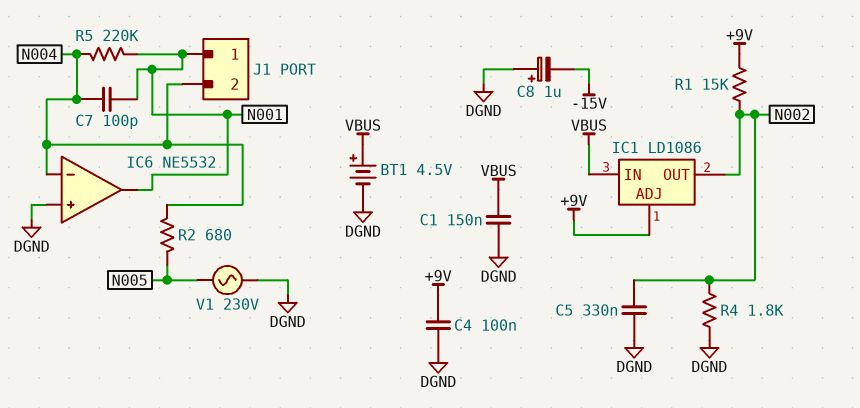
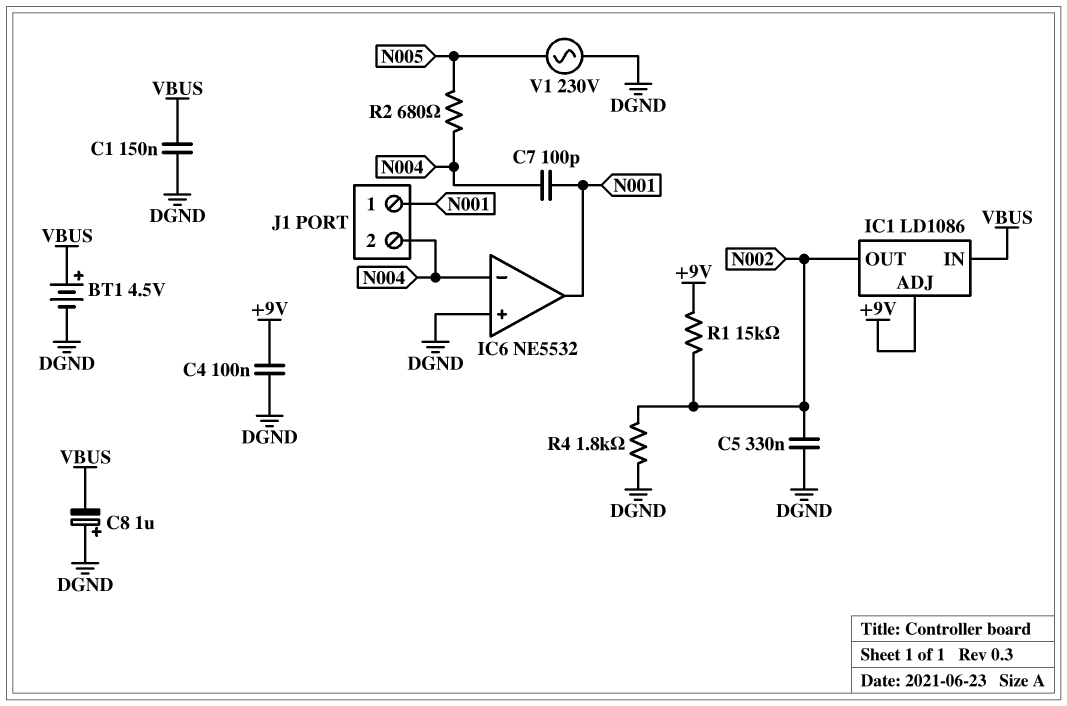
C8: 1uF (plus DGND, minus -15V) -> 1uF (plus DGND, minus VBUS)
R5: 220k (N001, N004) -> none

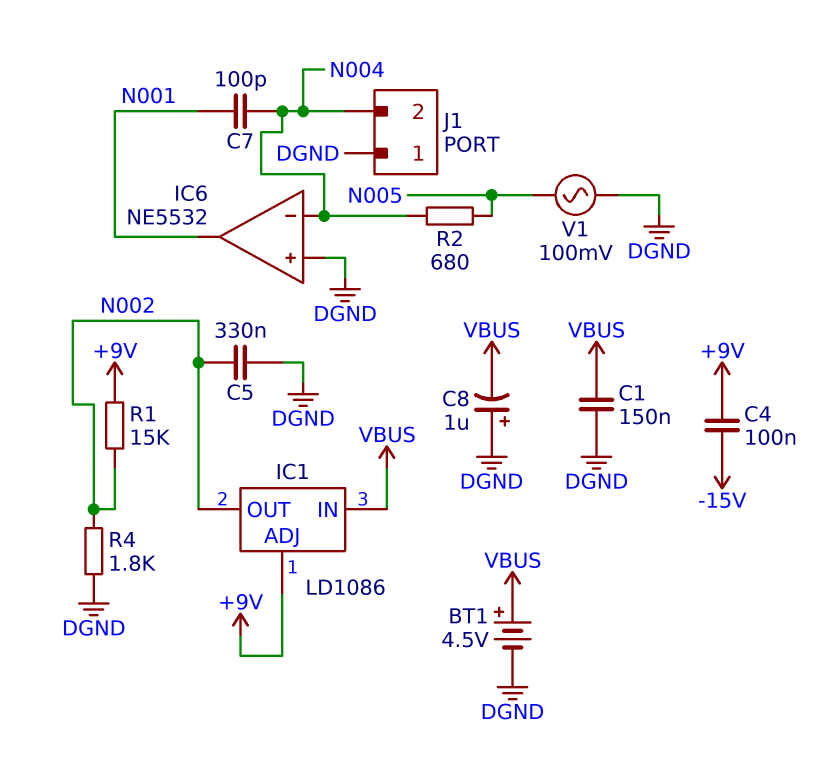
C4: 100nF (+9V, DGND) -> 100nF (+9V, -15V)
J1 pin 1: N001 -> DGND
V1: AC 230V (DGND, N005) -> AC 100mV (DGND, N005)

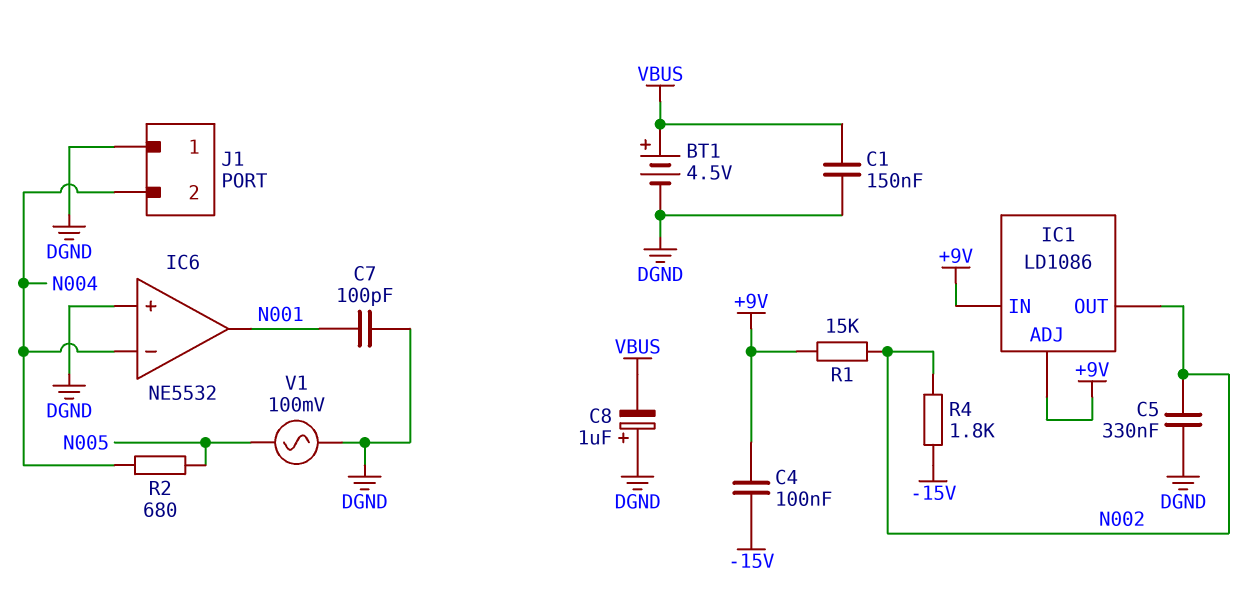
C7: 100pF (N001, N004) -> 100pF (DGND, N001)
IC1 pin IN: VBUS -> +9V
R4: 1.8k (DGND, N002) -> 1.8k (-15V, N002)

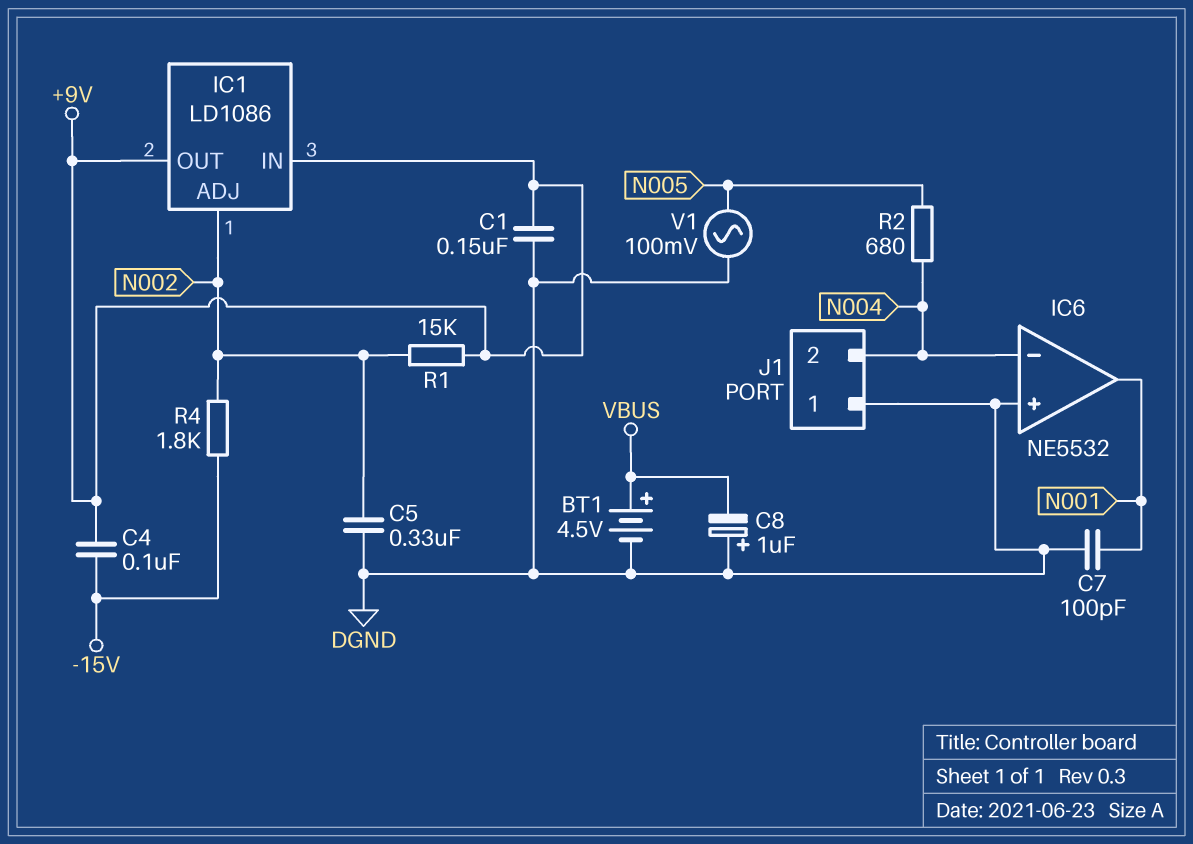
C1: 150nF (DGND, VBUS) -> 150nF (+9V, DGND)
IC1 pin ADJ: +9V -> N002
IC1 pin OUT: N002 -> +9V

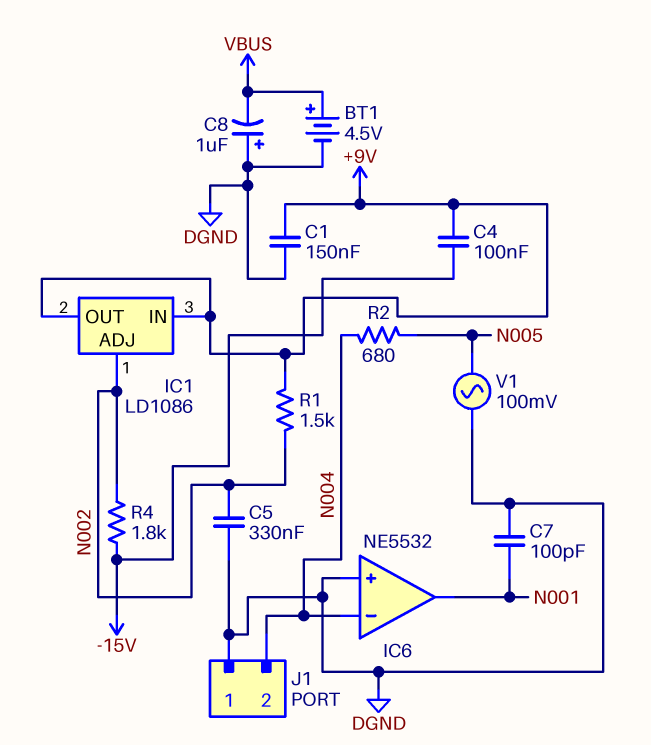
R1: 15k (+9V, N002) -> 1.5k (+9V, N002)

